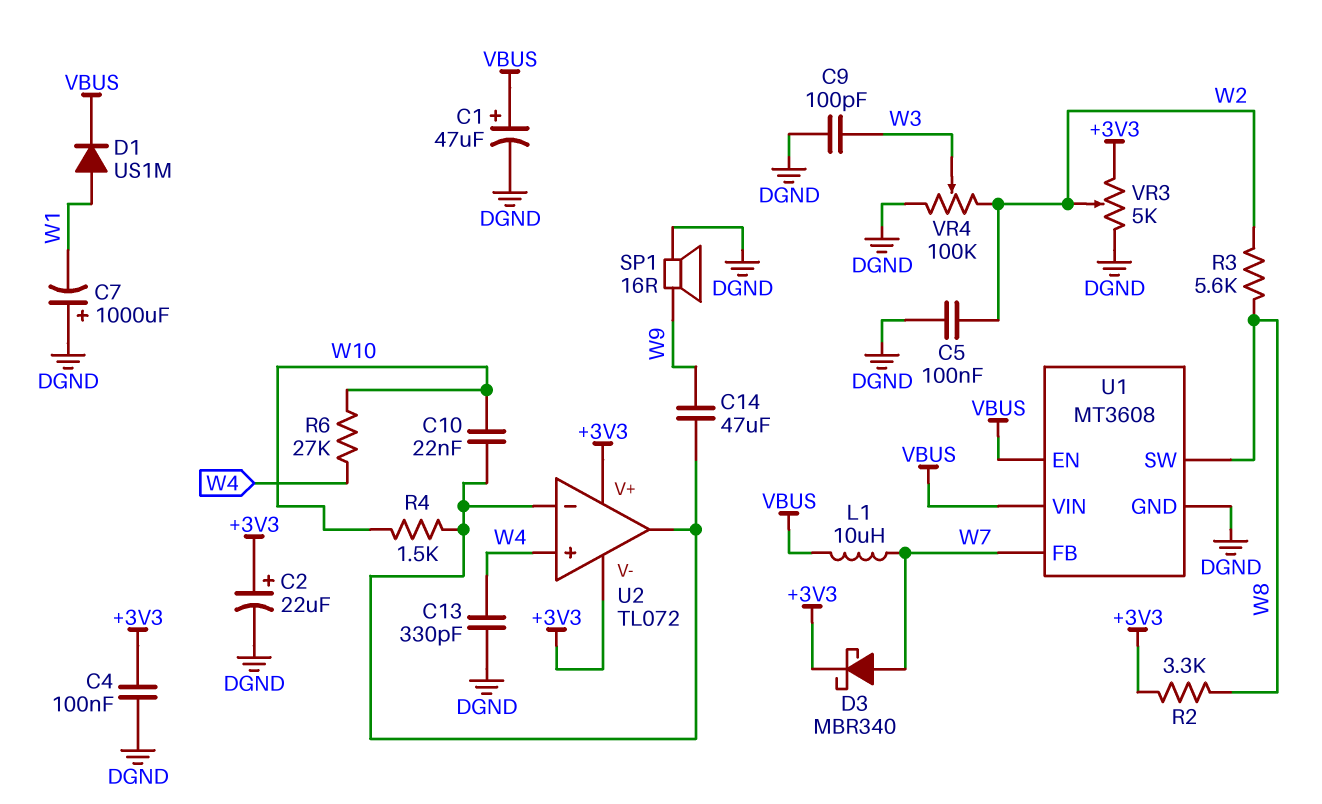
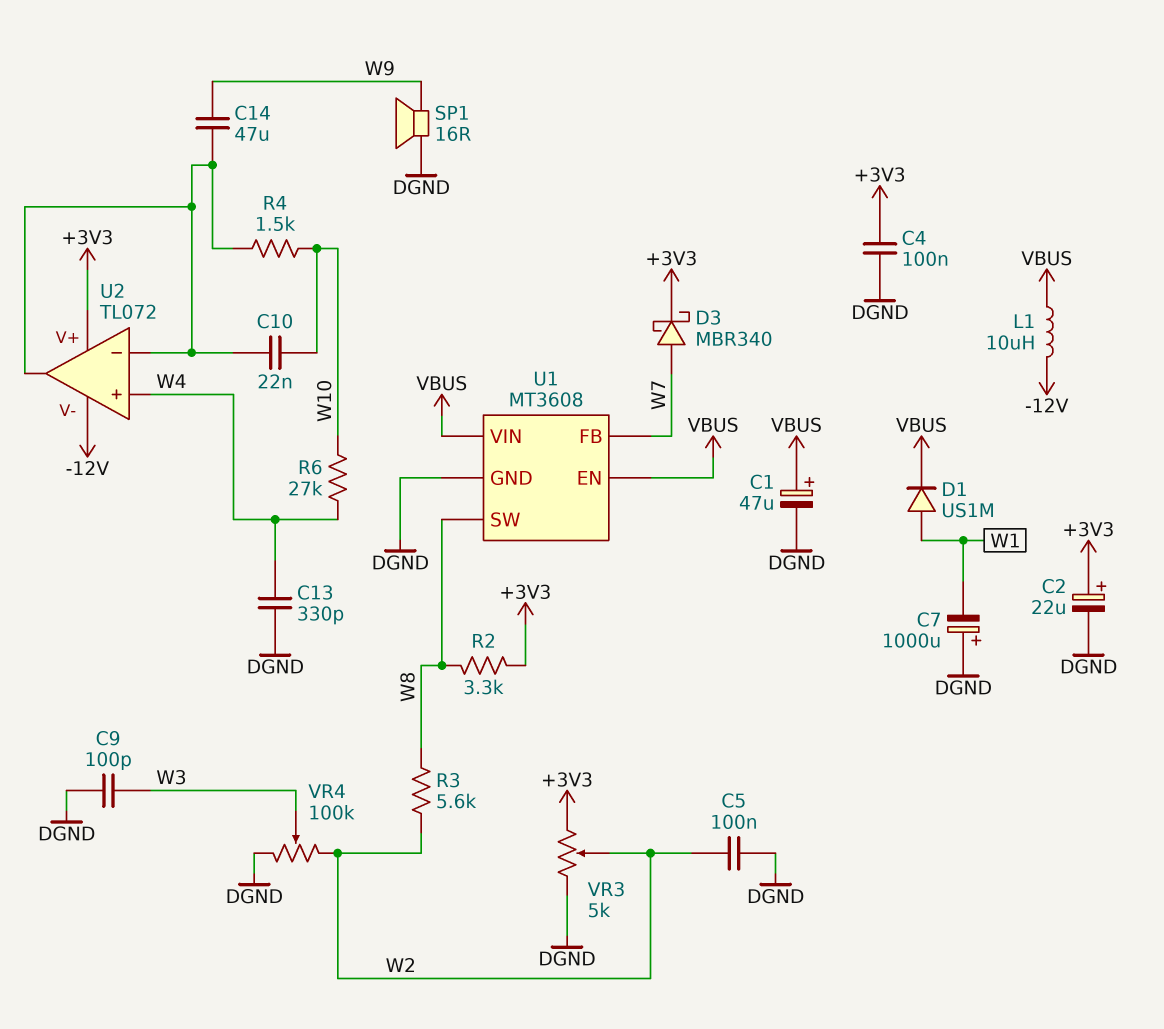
L1: 10uH (VBUS, W7) -> 10uH (-12V, VBUS)
U2 pin V-: +3V3 -> -12V

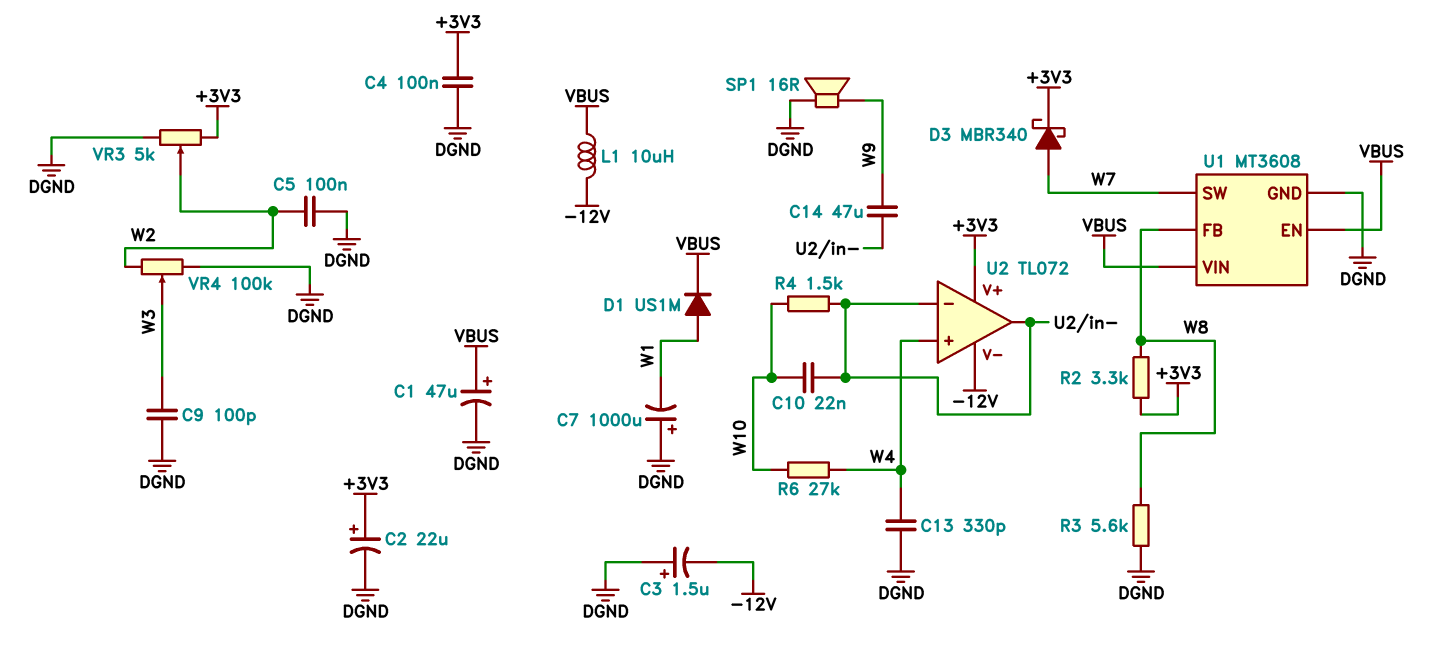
C3: none -> 1.5uF (plus DGND, minus -12V)
R3: 5.6k (W2, W8) -> 5.6k (DGND, W8)
U1 pin FB: W7 -> W8
U1 pin SW: W8 -> W7

